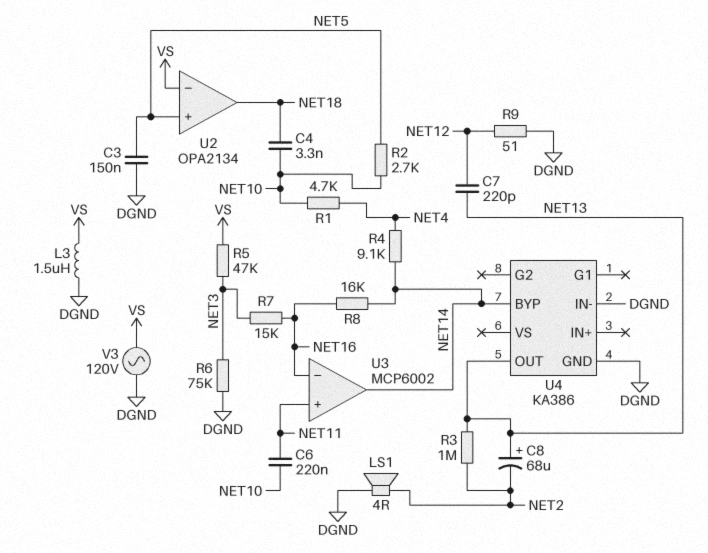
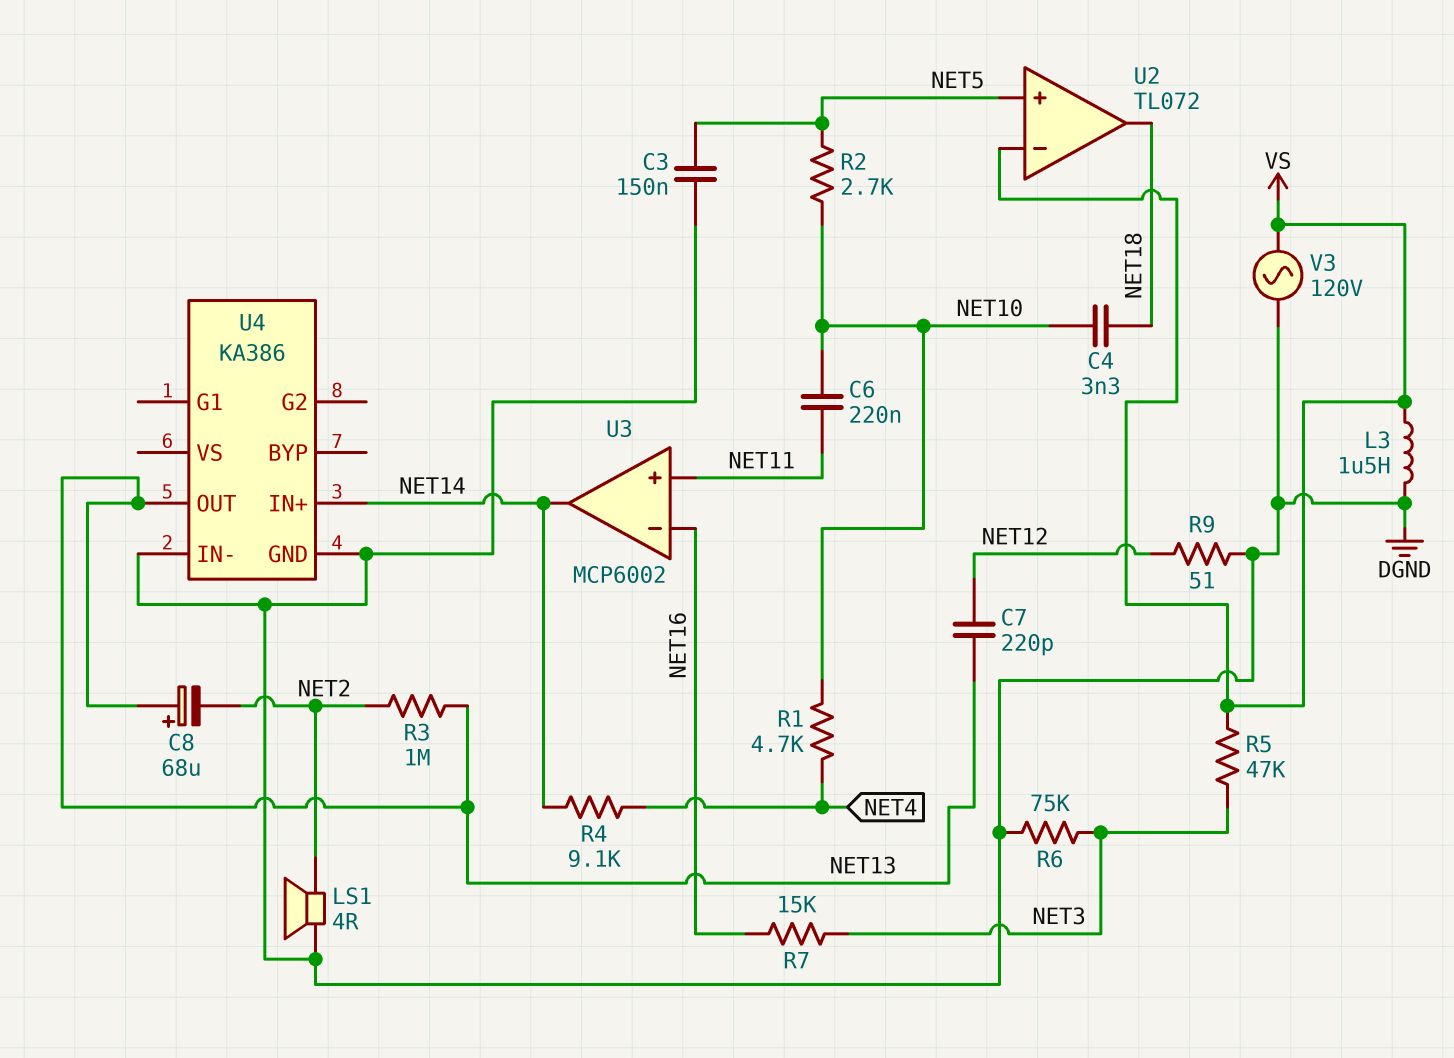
R8: 16k (NET14, NET16) -> none
U2: OPA2134 -> TL072
U4 pin BYP: NET14 -> none
U4 pin IN+: none -> NET14

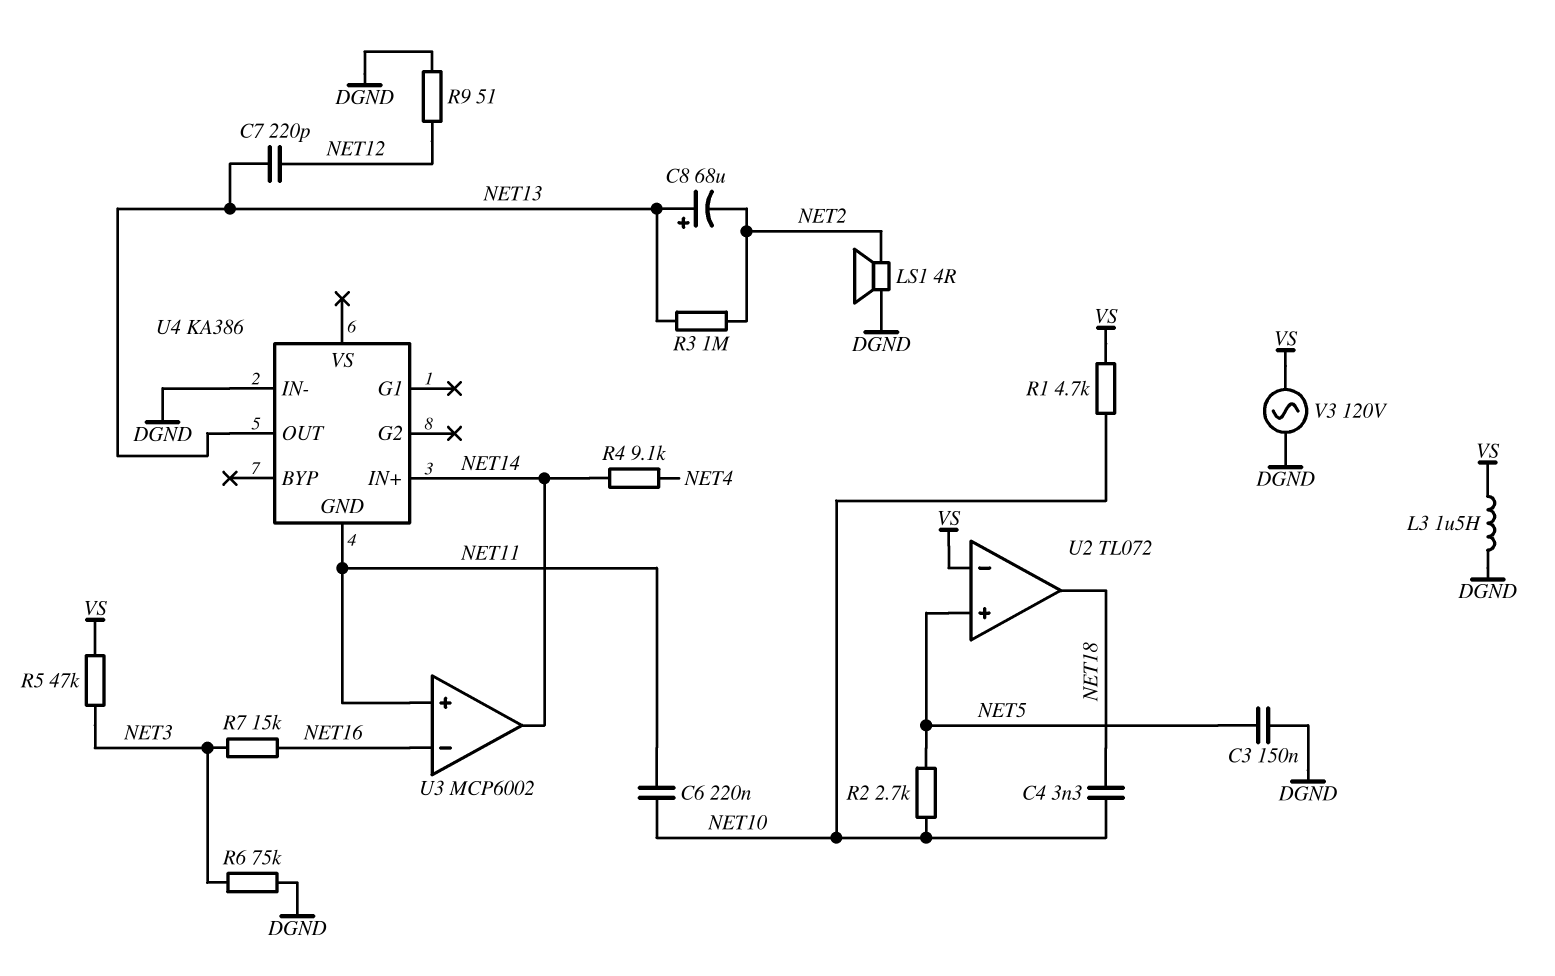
R1: 4.7k (NET4, NET10) -> 4.7k (NET10, VS)
U4 pin GND: DGND -> NET11

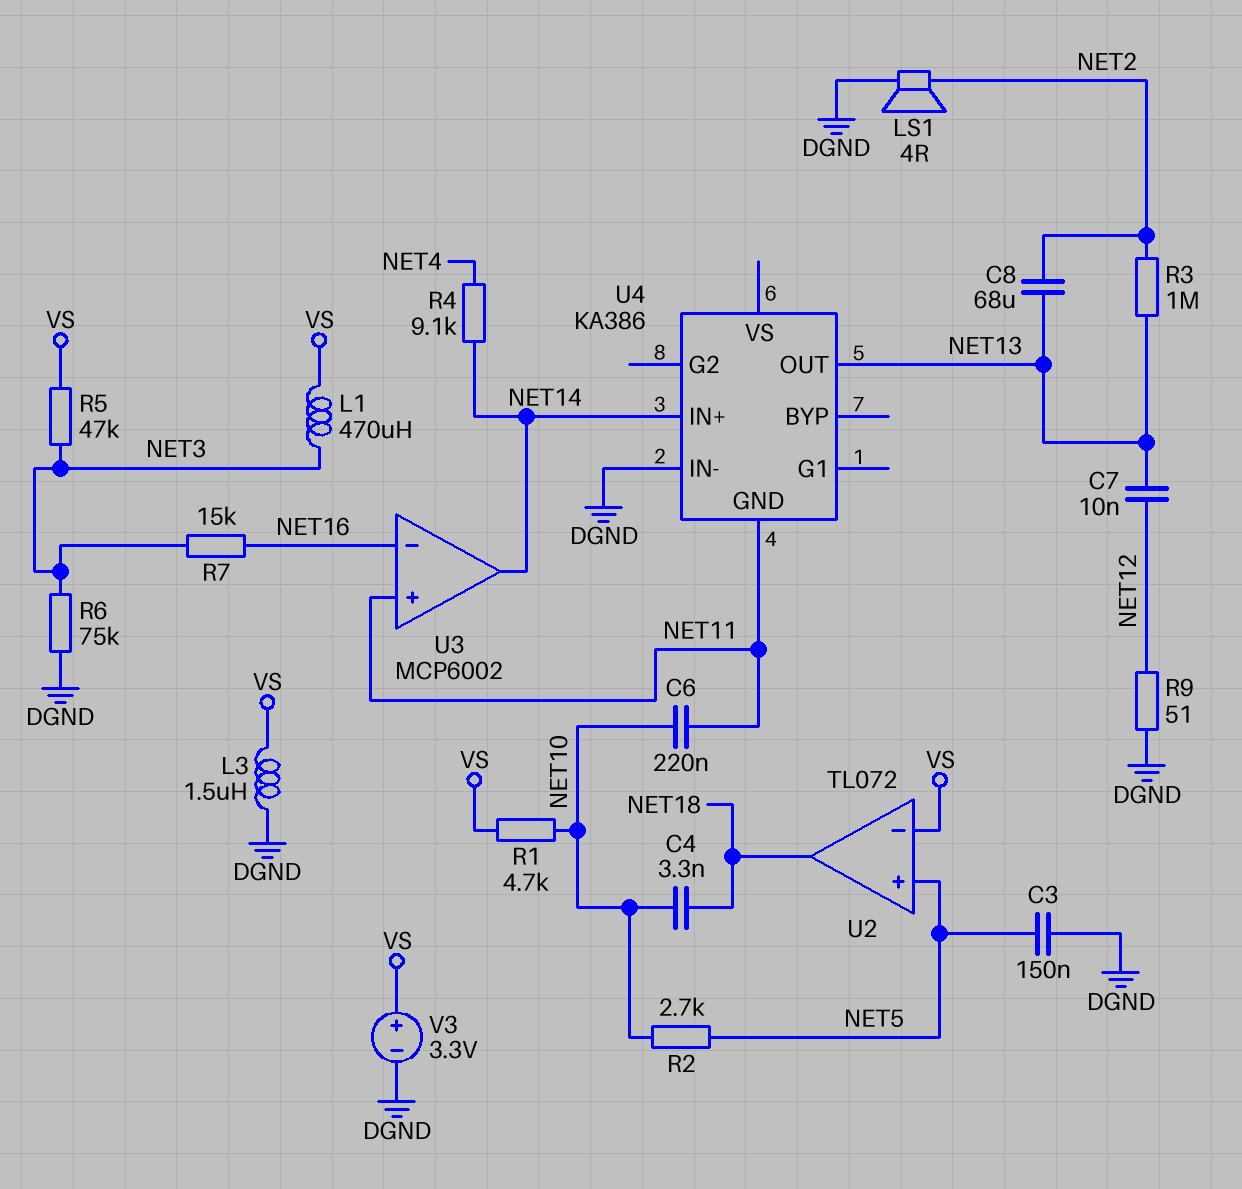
C7: 220pF (NET12, NET13) -> 10nF (NET12, NET13)
C8: 68uF (plus NET13, minus NET2) -> 68uF (NET2, NET13)
L1: none -> 470uH (NET3, VS)
V3: AC 120V (DGND, VS) -> 3.3V (plus VS, minus DGND)

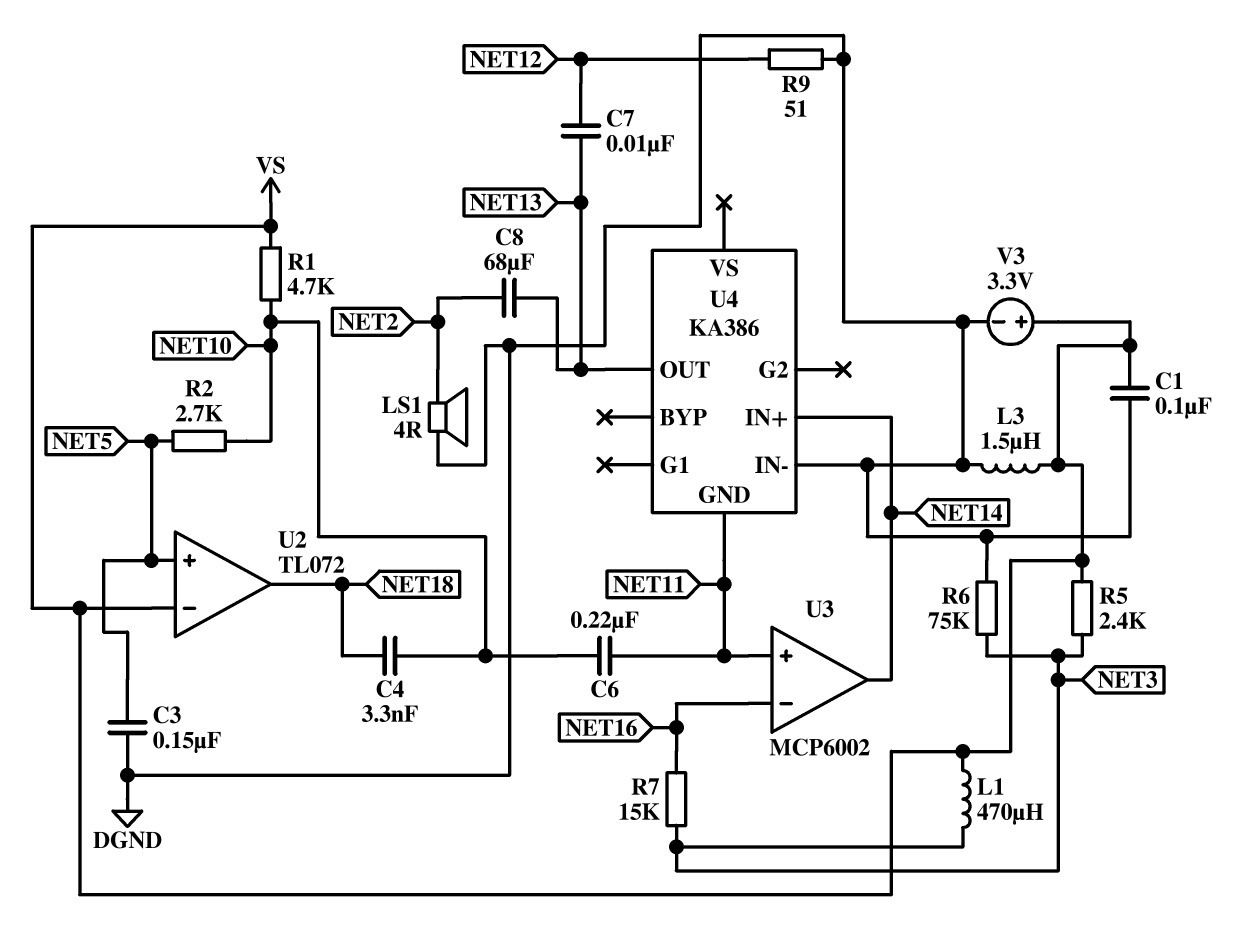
C1: none -> 100nF (DGND, VS)
R3: 1M (NET2, NET13) -> none
R4: 9.1k (NET4, NET14) -> none
R5: 47k (NET3, VS) -> 2.4k (NET3, VS)

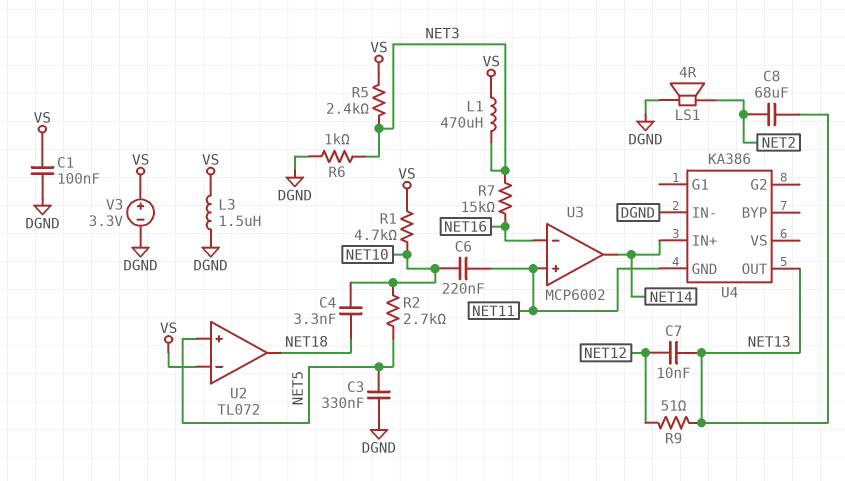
C3: 150nF (DGND, NET5) -> 330nF (DGND, NET5)
R6: 75k (DGND, NET3) -> 1k (DGND, NET3)
R9: 51 (DGND, NET12) -> 51 (NET12, NET13)

